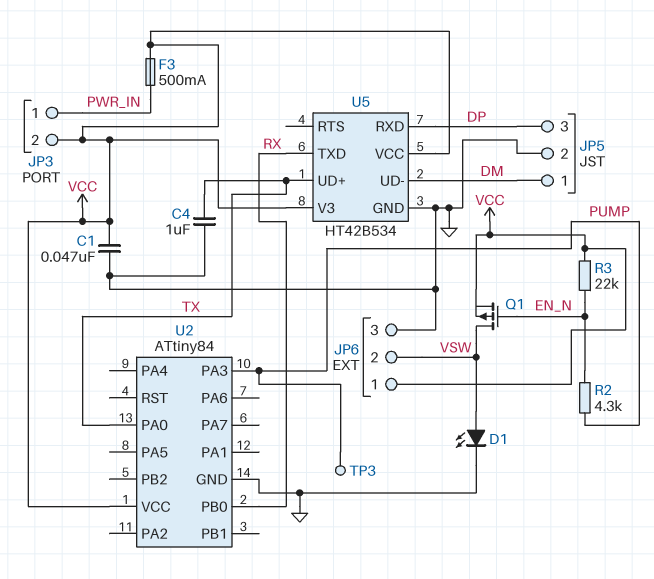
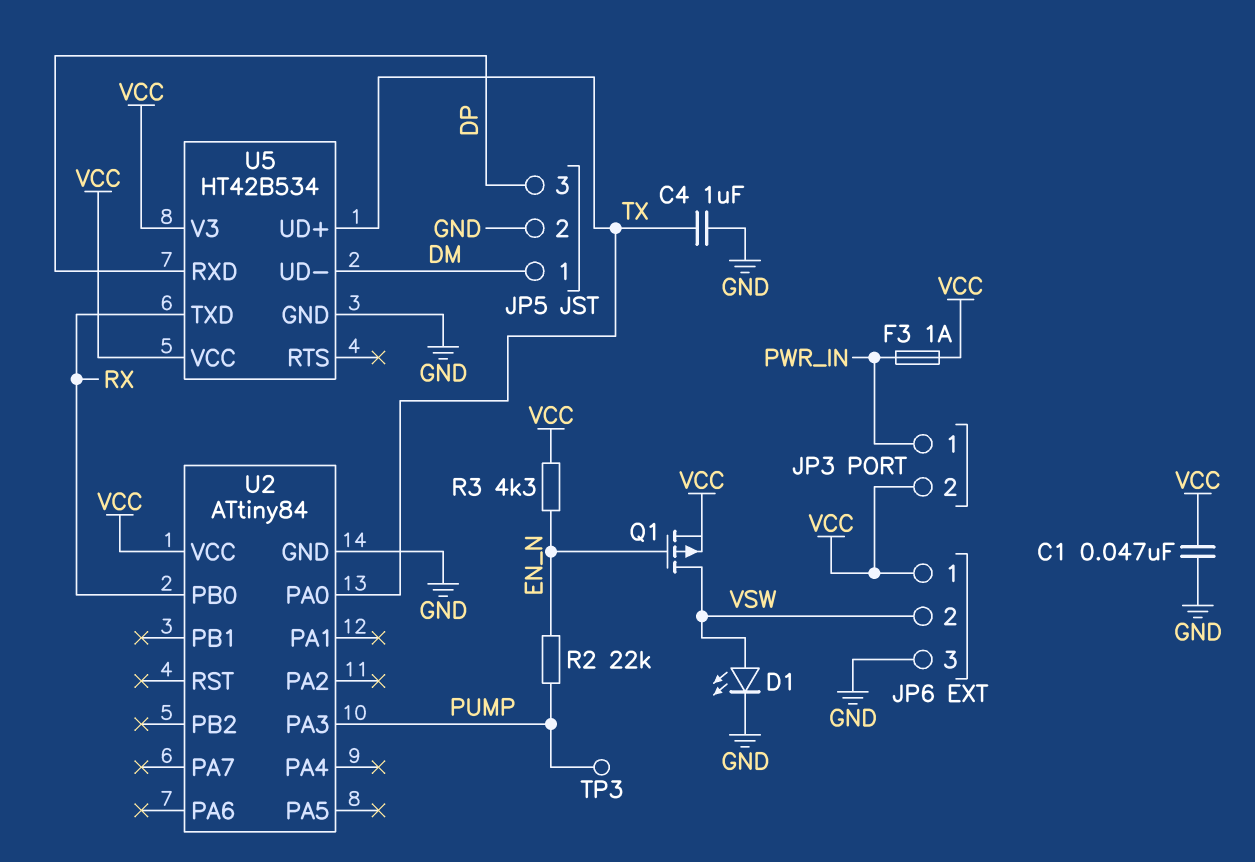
F3: 500mA (PWR_IN, VCC) -> 1A (PWR_IN, VCC)
R2: 4.3k (EN_N, PUMP) -> 22k (EN_N, PUMP)
R3: 22k (EN_N, VCC) -> 4.3k (EN_N, VCC)

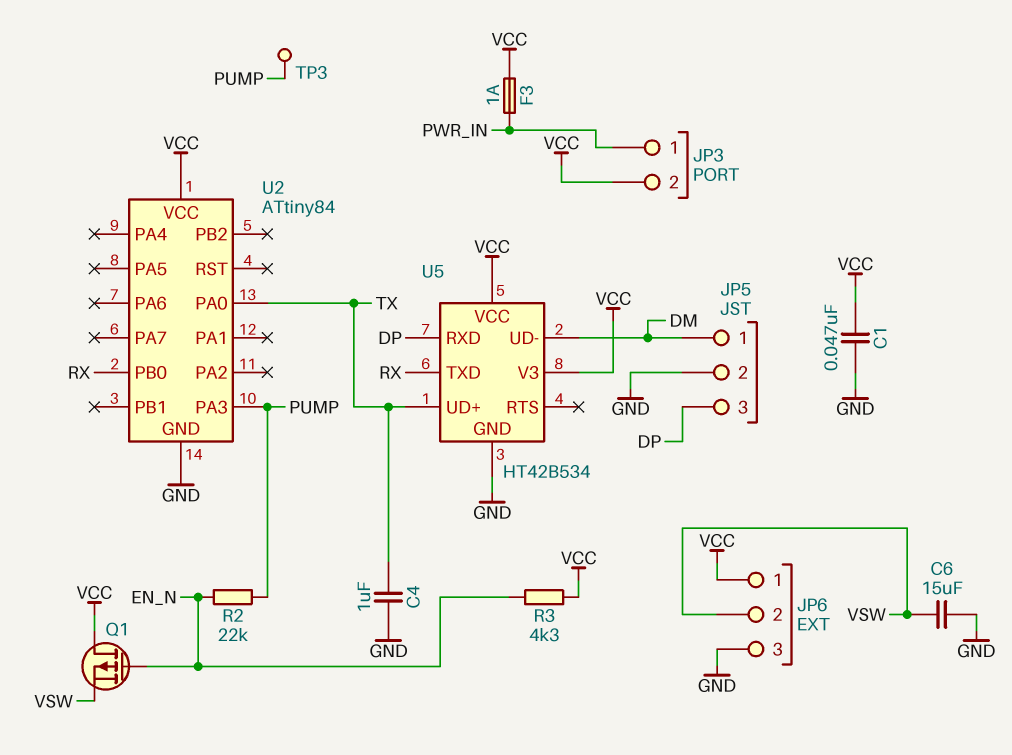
C6: none -> 15uF (GND, VSW)
D1: LED (A VSW, K GND) -> none
Q1: PMOS (G EN_N, D VSW, S VCC) -> PMOS (G EN_N, D VCC, S VSW)

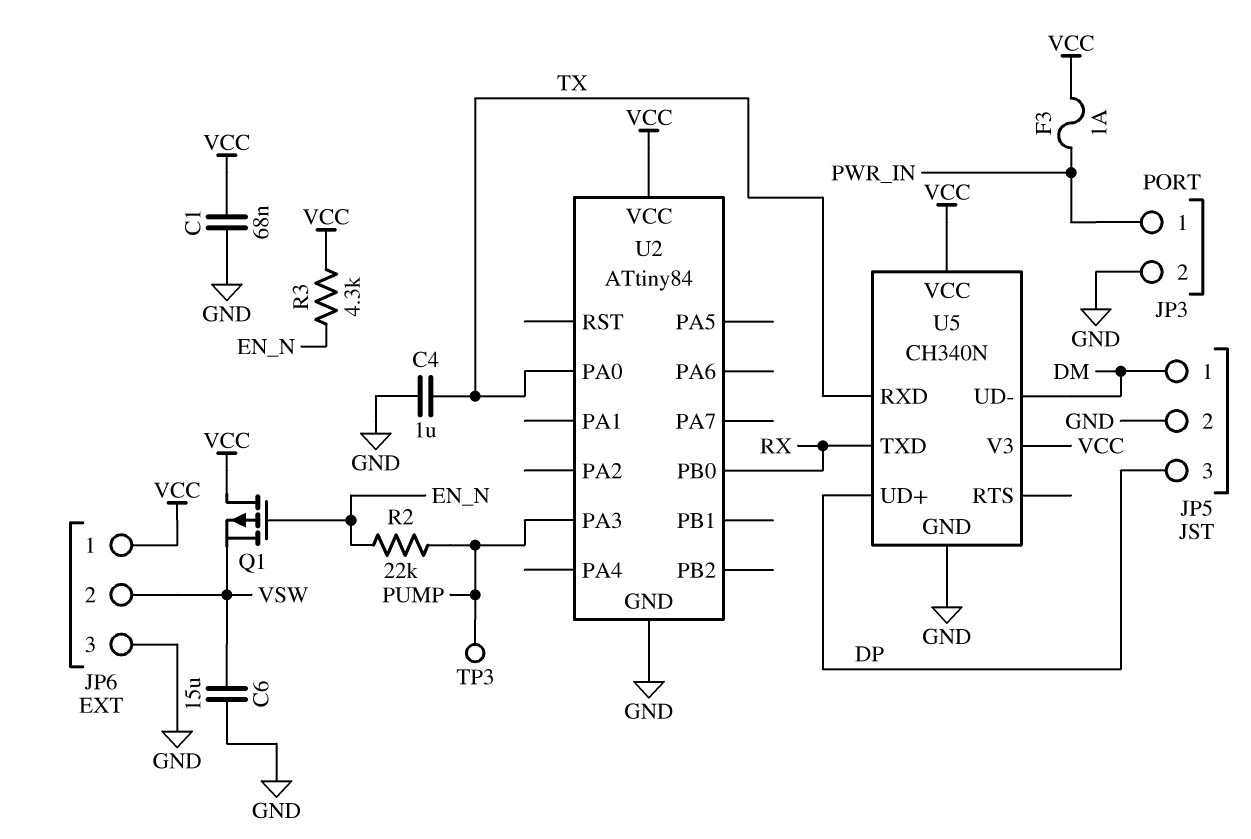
C1: 47nF (GND, VCC) -> 68nF (GND, VCC)
JP3 pin 2: VCC -> GND
U5: HT42B534 -> CH340N
U5 pin RXD: DP -> TX
U5 pin UD+: TX -> DP

